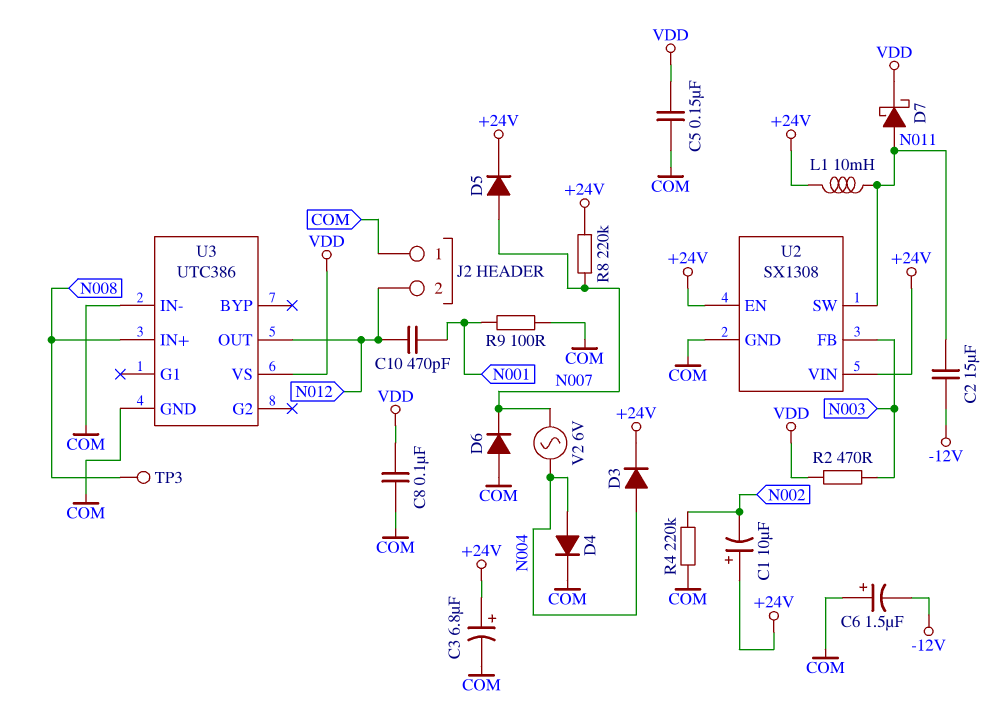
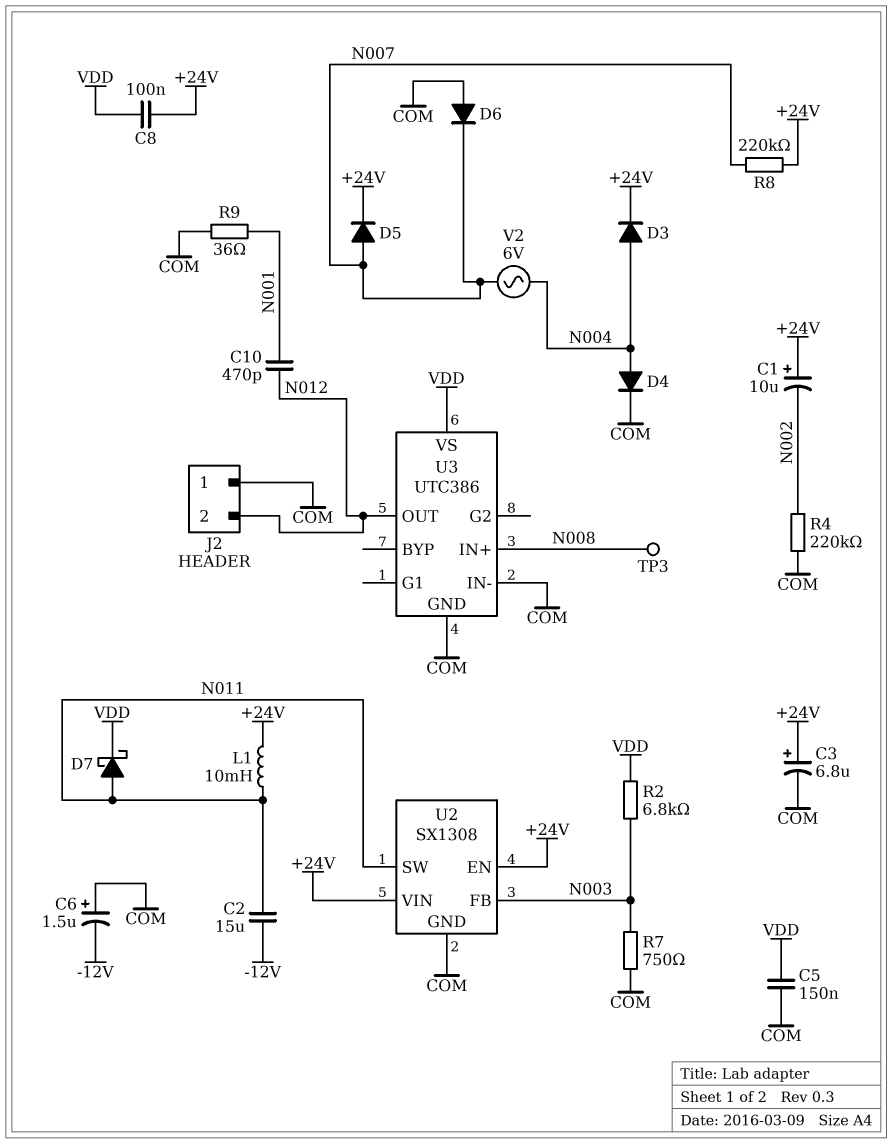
C8: 100nF (COM, VDD) -> 100nF (+24V, VDD)
R2: 470 (N003, VDD) -> 6.8k (N003, VDD)
R7: none -> 750 (COM, N003)
R9: 100 (COM, N001) -> 36 (COM, N001)

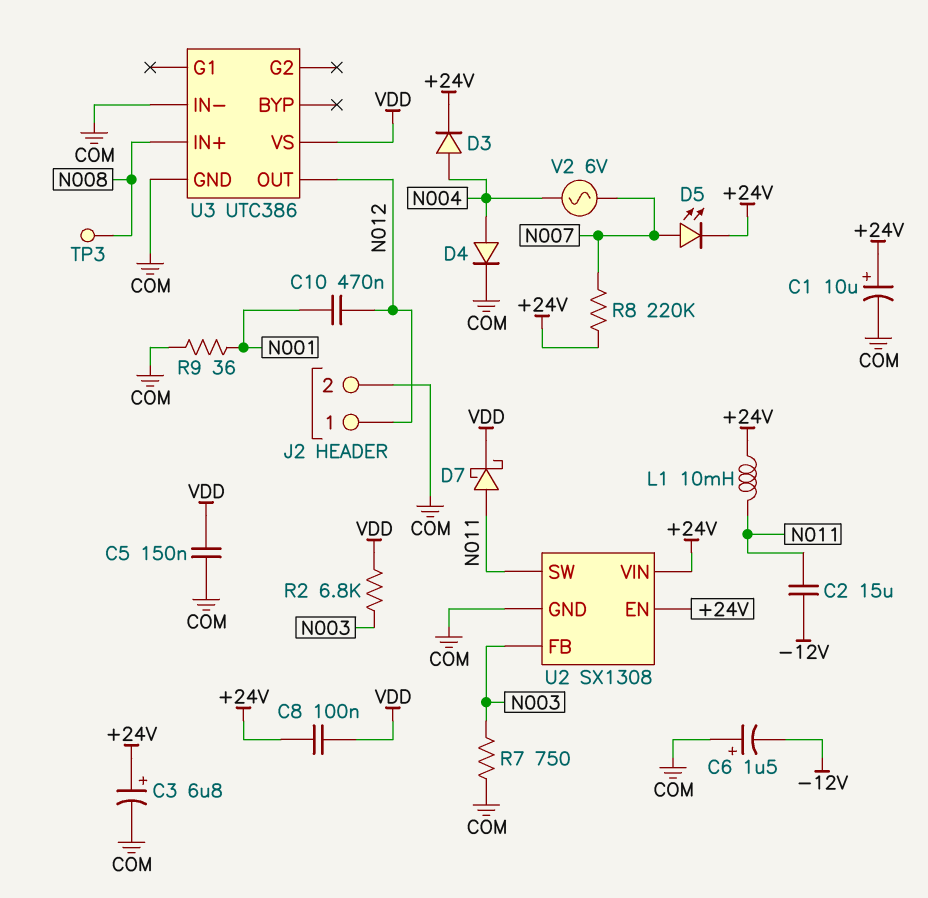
C1: 10uF (plus +24V, minus N002) -> 10uF (plus +24V, minus COM)
C10: 470pF (N001, N012) -> 470nF (N001, N012)
D5: diode (A N007, K +24V) -> LED (A N007, K +24V)
D6: diode (A COM, K N007) -> none
J2 pin 1: COM -> N012
J2 pin 2: N012 -> COM
R4: 220k (COM, N002) -> none

